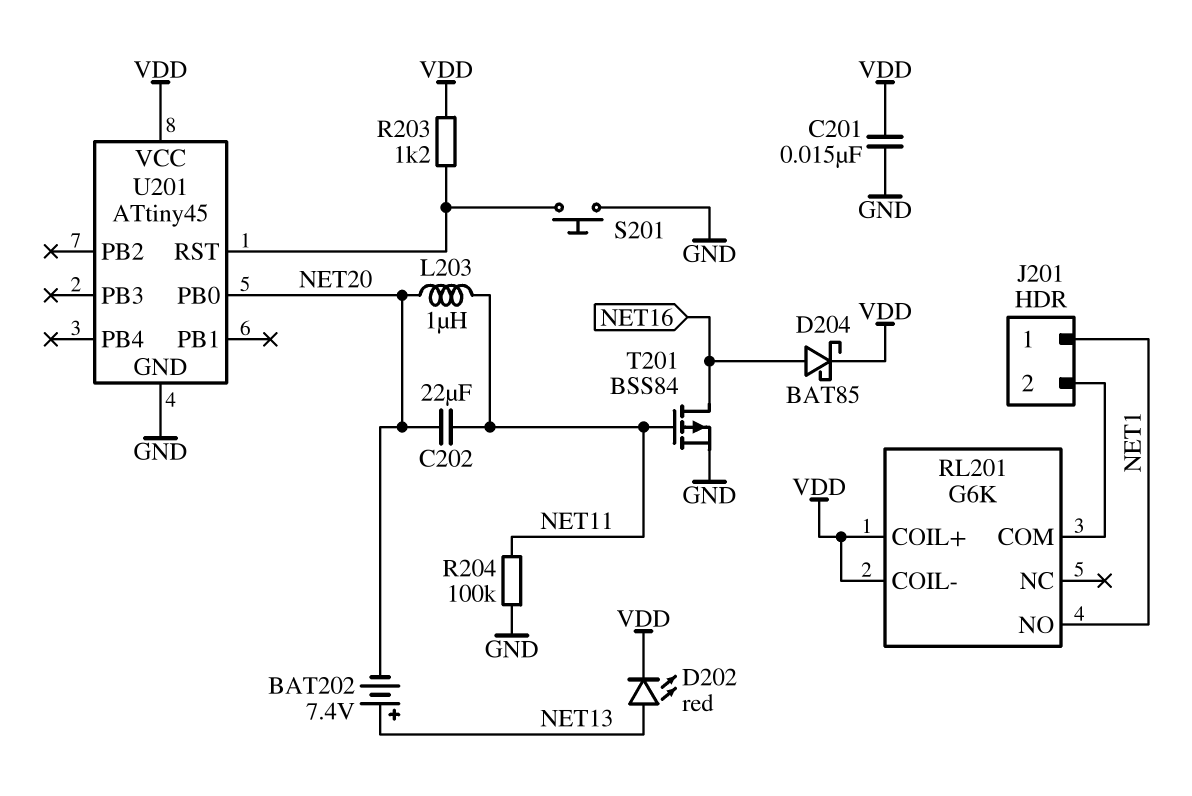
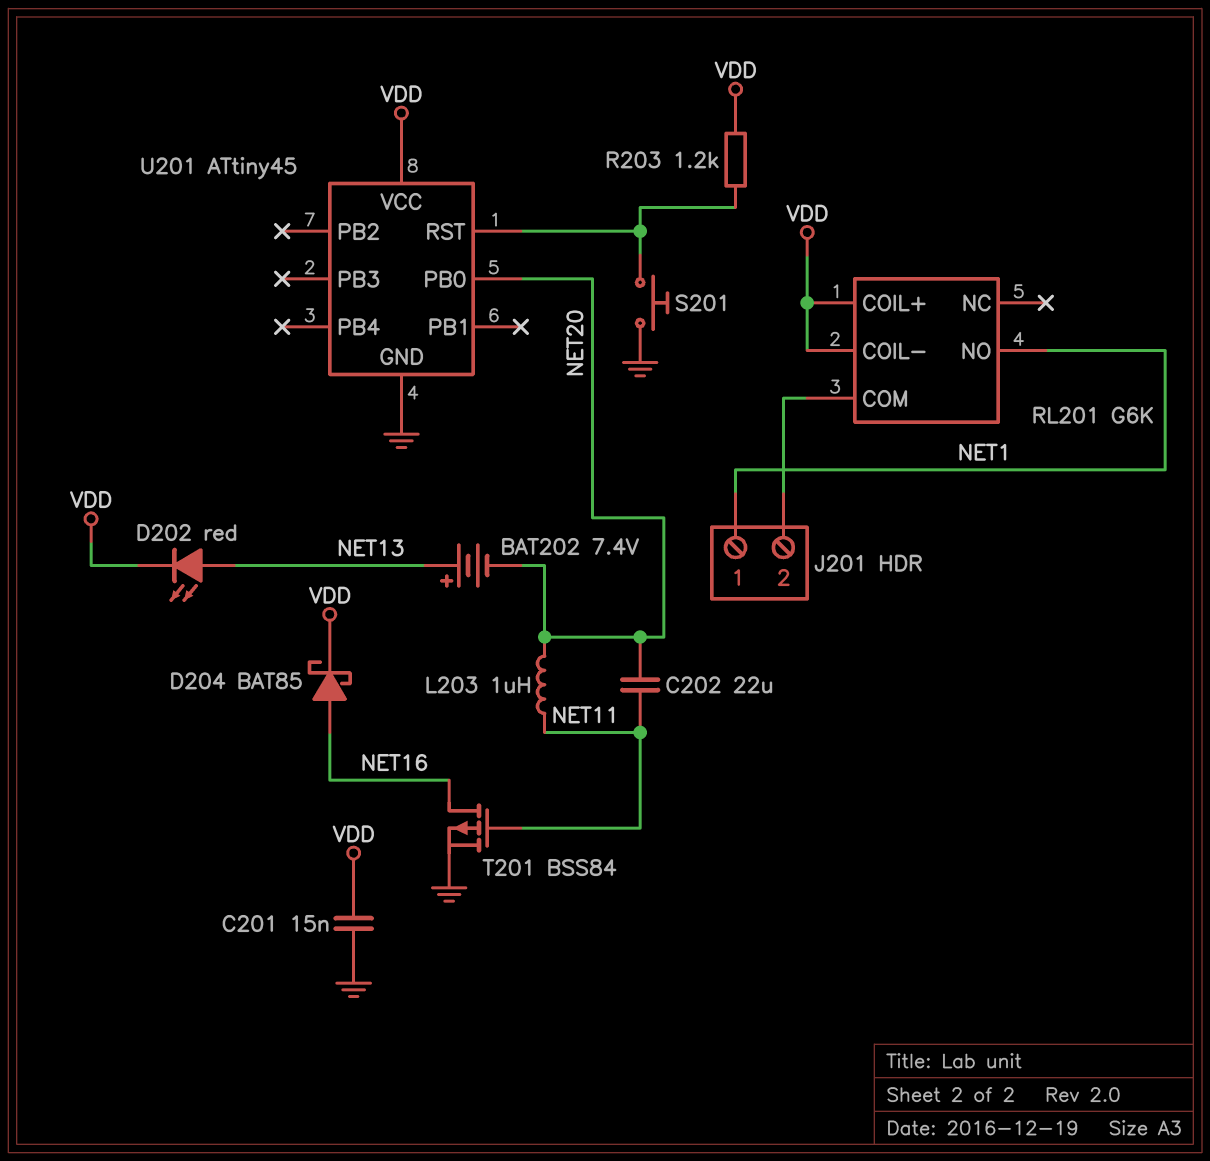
R204: 100k (GND, NET11) -> none

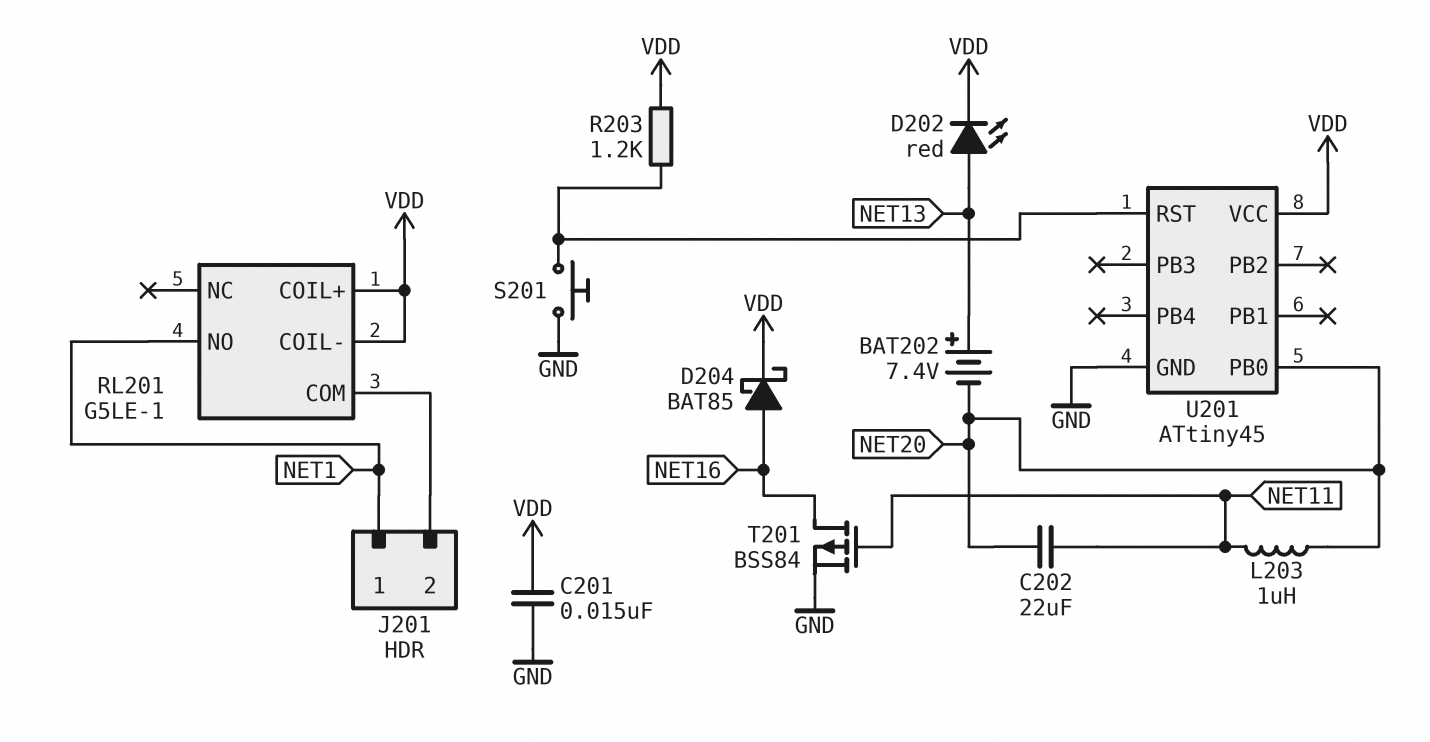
RL201: G6K -> G5LE-1

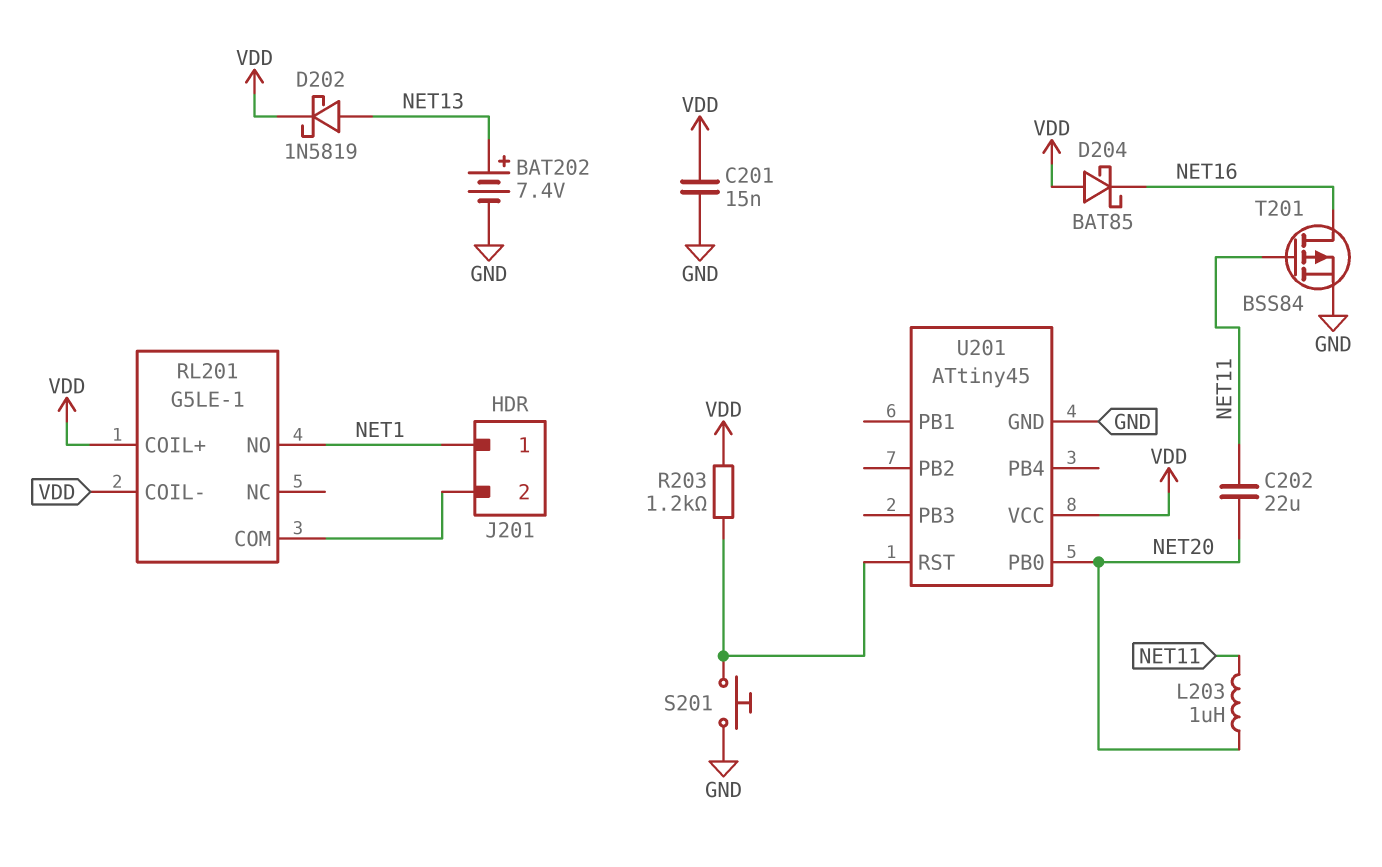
BAT202: 7.4V (plus NET13, minus NET20) -> 7.4V (plus NET13, minus GND)
D202: LED red (A NET13, K VDD) -> schottky 1N5819 (A NET13, K VDD)
D204: schottky BAT85 (A NET16, K VDD) -> schottky BAT85 (A VDD, K NET16)

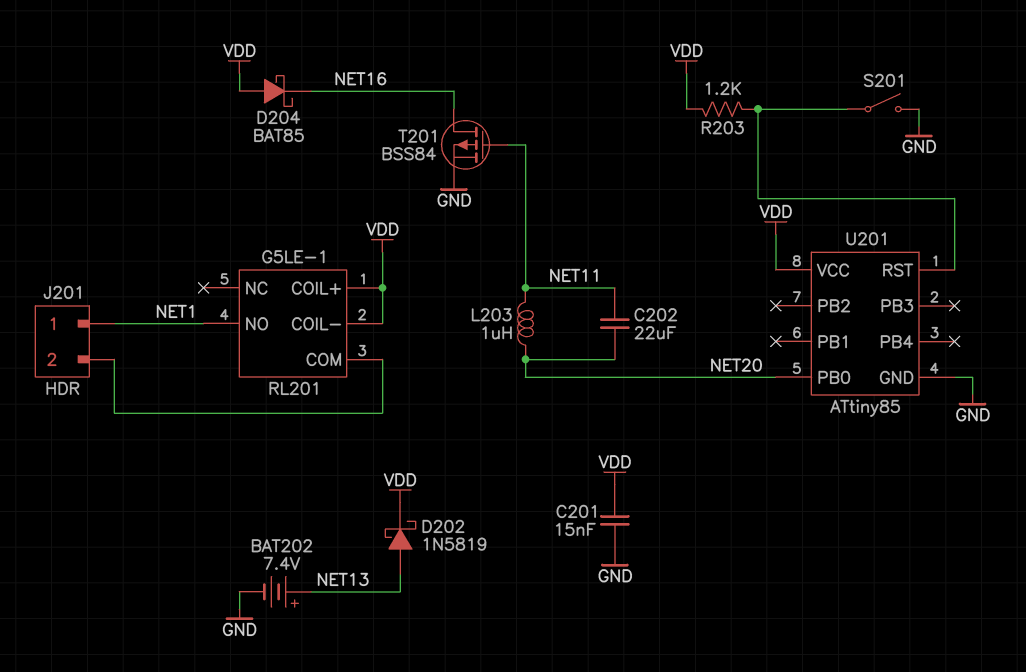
S201: button (GND, U201/RST) -> switch (GND, U201/RST)
U201: ATtiny45 -> ATtiny85

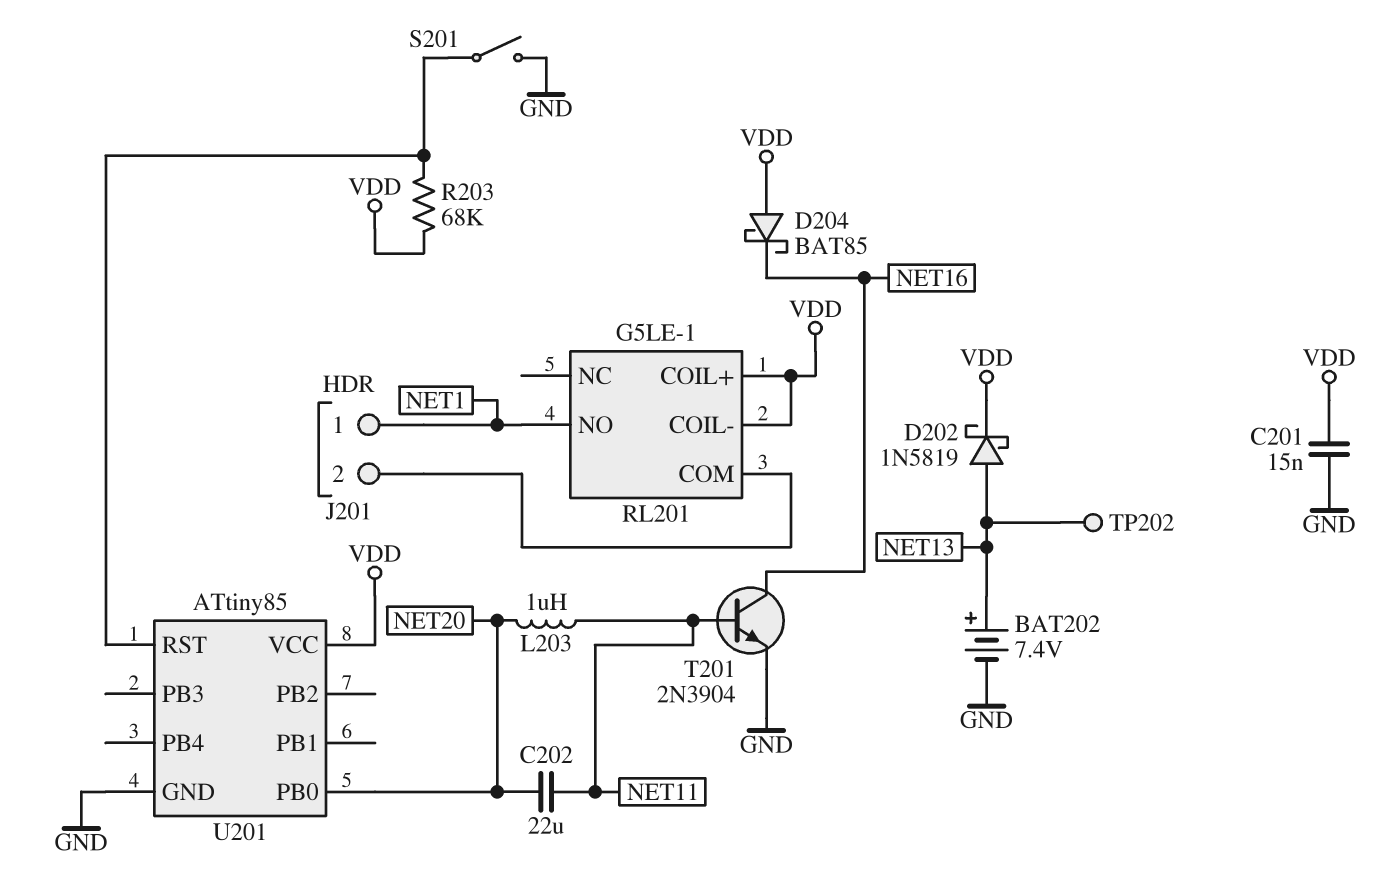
R203: 1.2k (U201/RST, VDD) -> 68k (U201/RST, VDD)
T201: PMOS BSS84 (G NET11, D NET16, S GND) -> NPN 2N3904 (B NET11, C NET16, E GND)
TP202: none -> test point (NET13)

